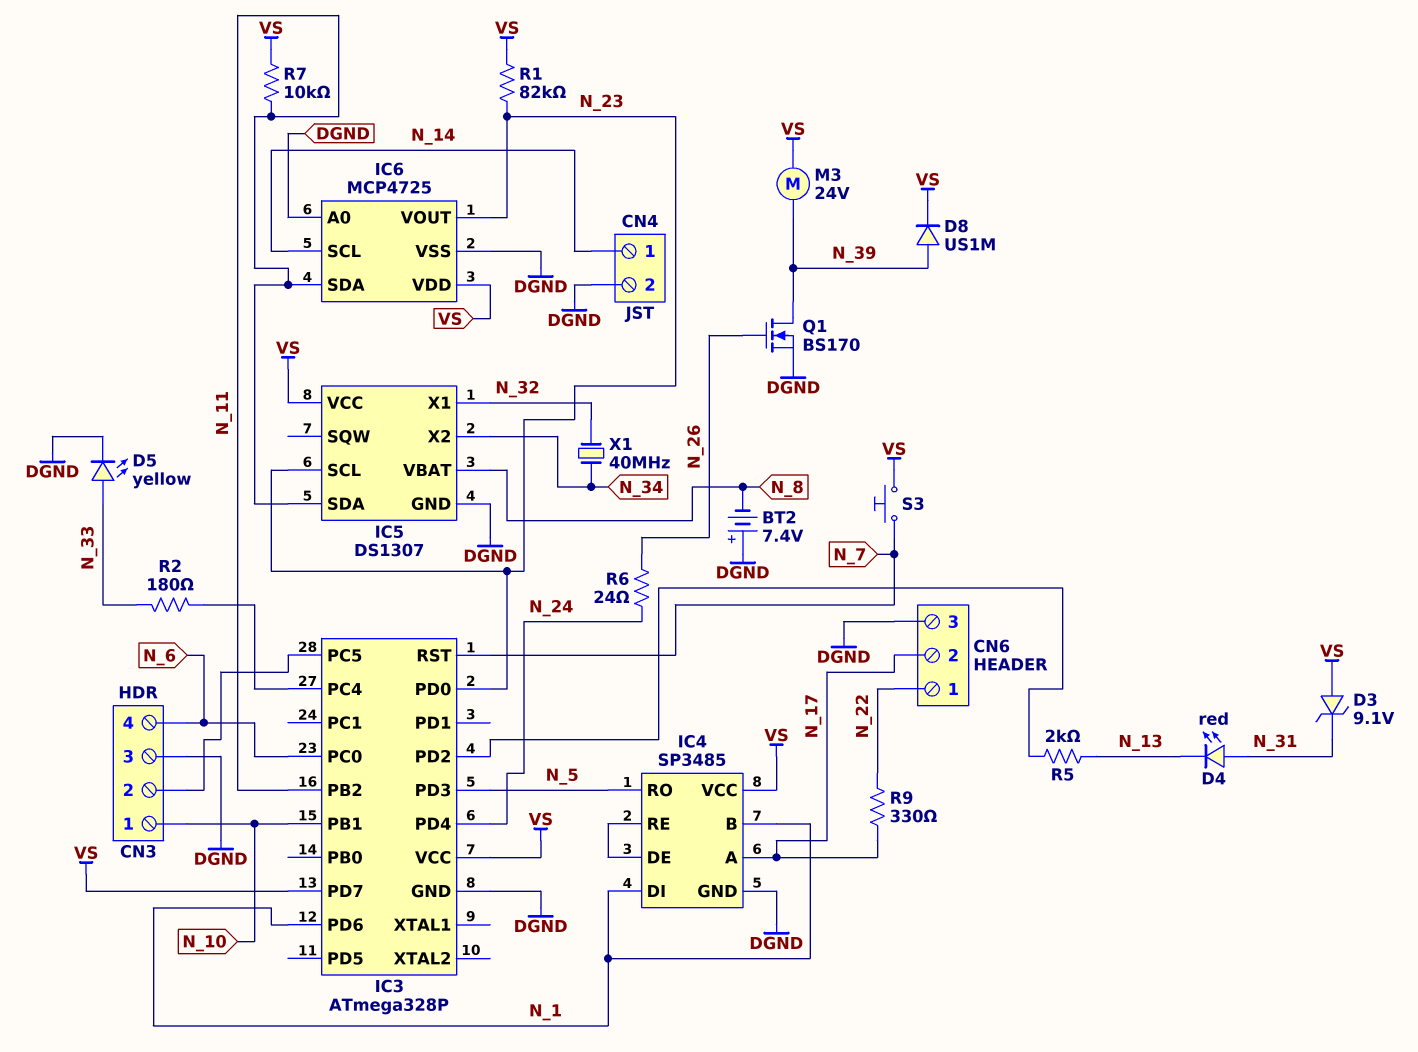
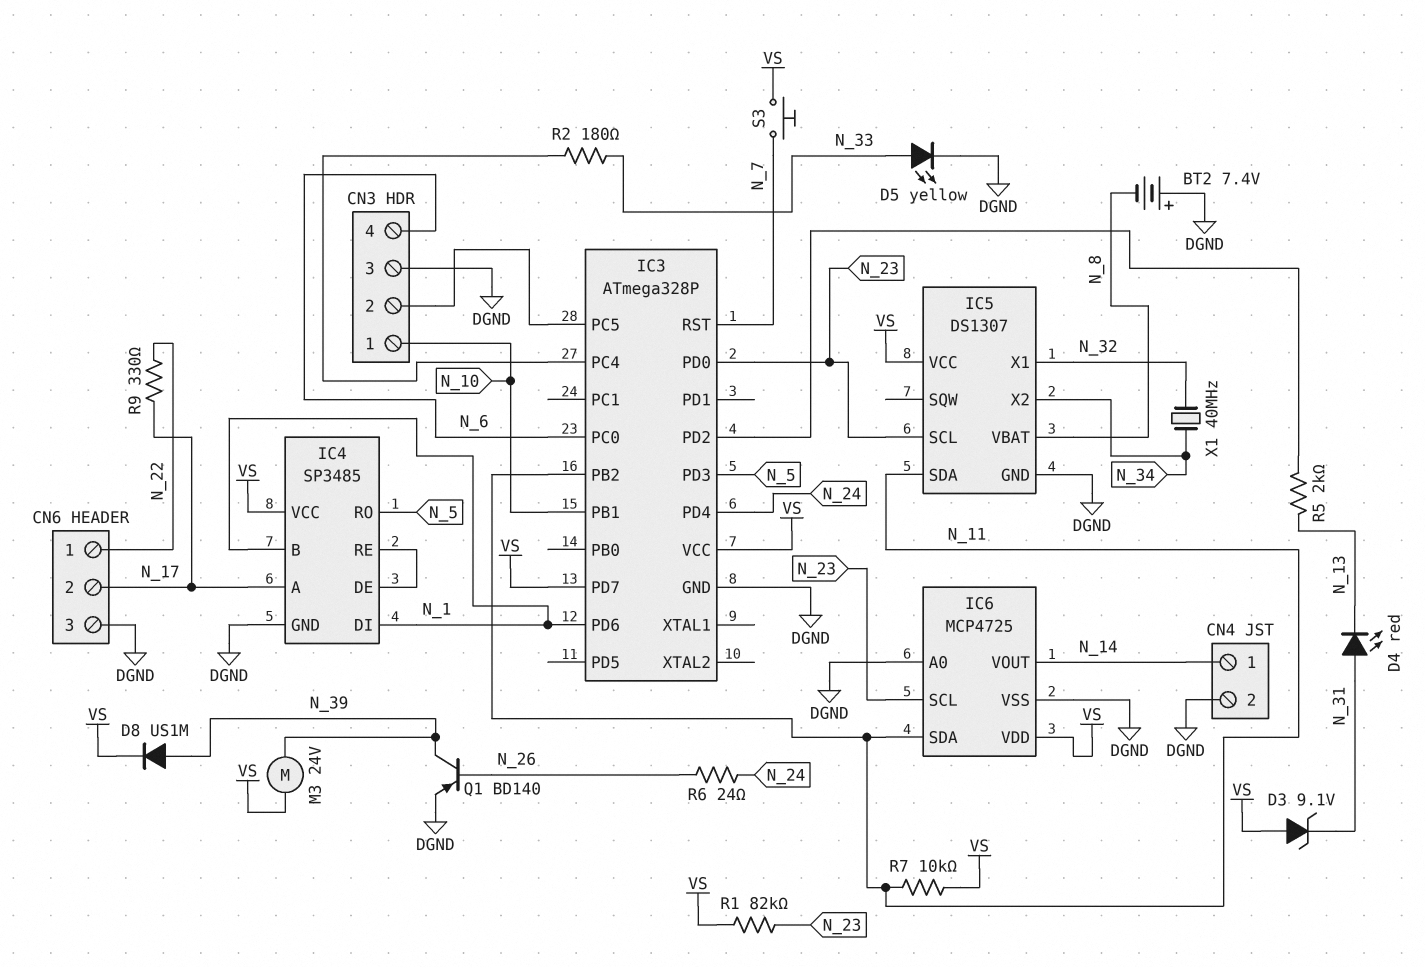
IC6 pin SCL: N_14 -> N_23
IC6 pin VOUT: N_23 -> N_14
Q1: NMOS BS170 (G N_26, D N_39, S DGND) -> PNP BD140 (B N_26, C N_39, E DGND)

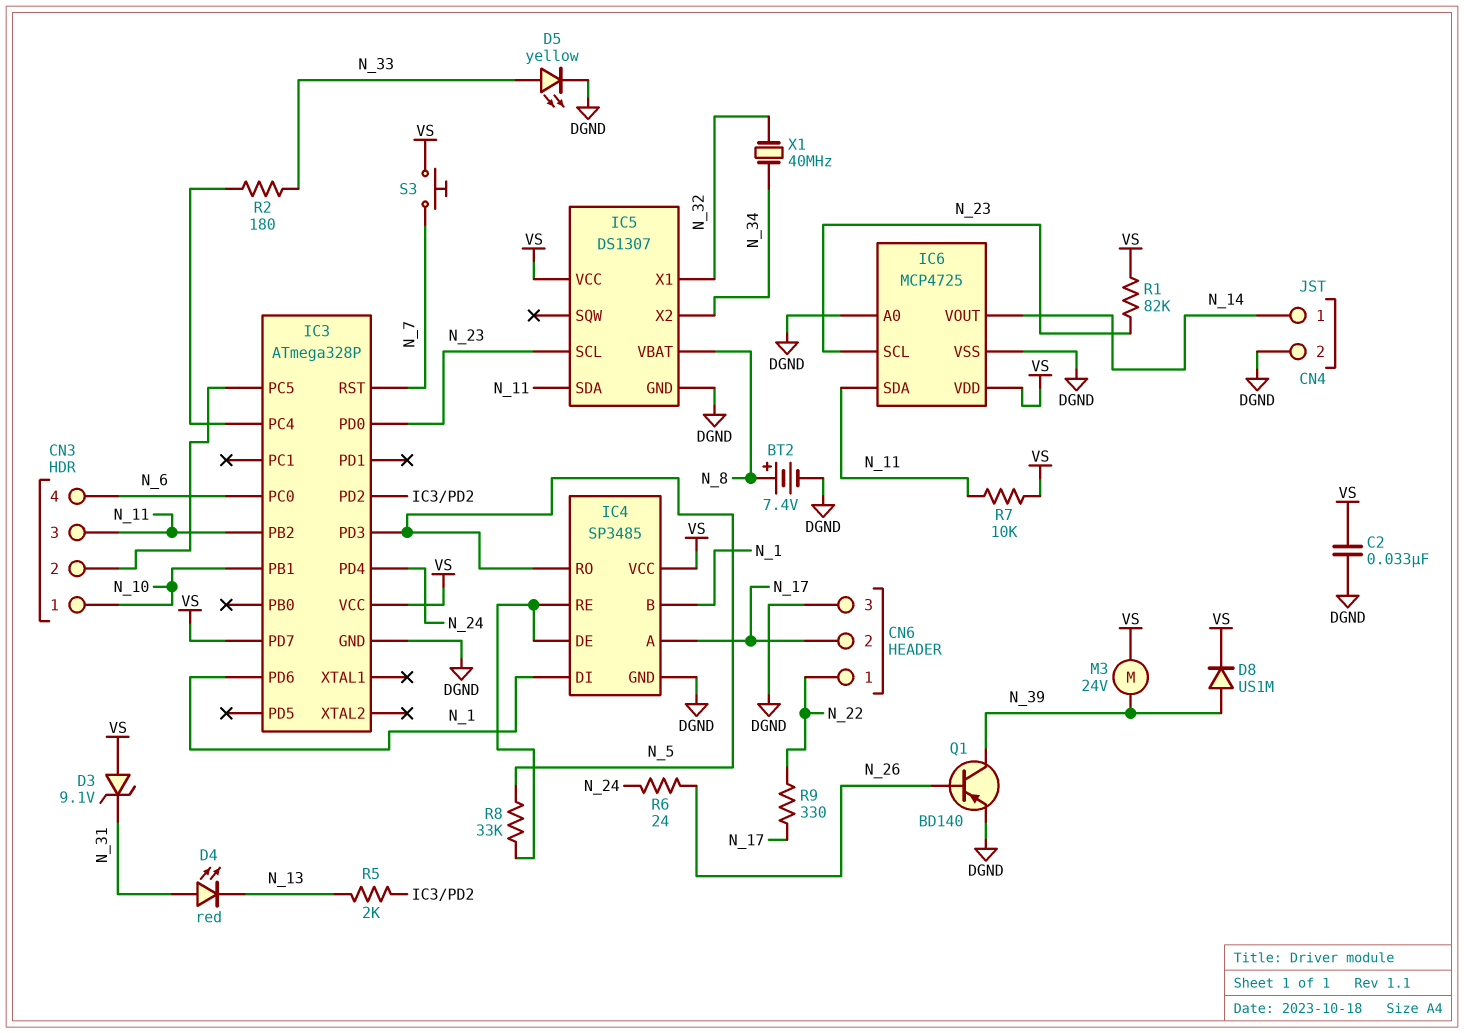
BT2: 7.4V (plus DGND, minus N_8) -> 7.4V (plus N_8, minus DGND)
C2: none -> 33nF (DGND, VS)
CN3 pin 3: DGND -> N_11
R8: none -> 33k (IC4/DE, N_5)

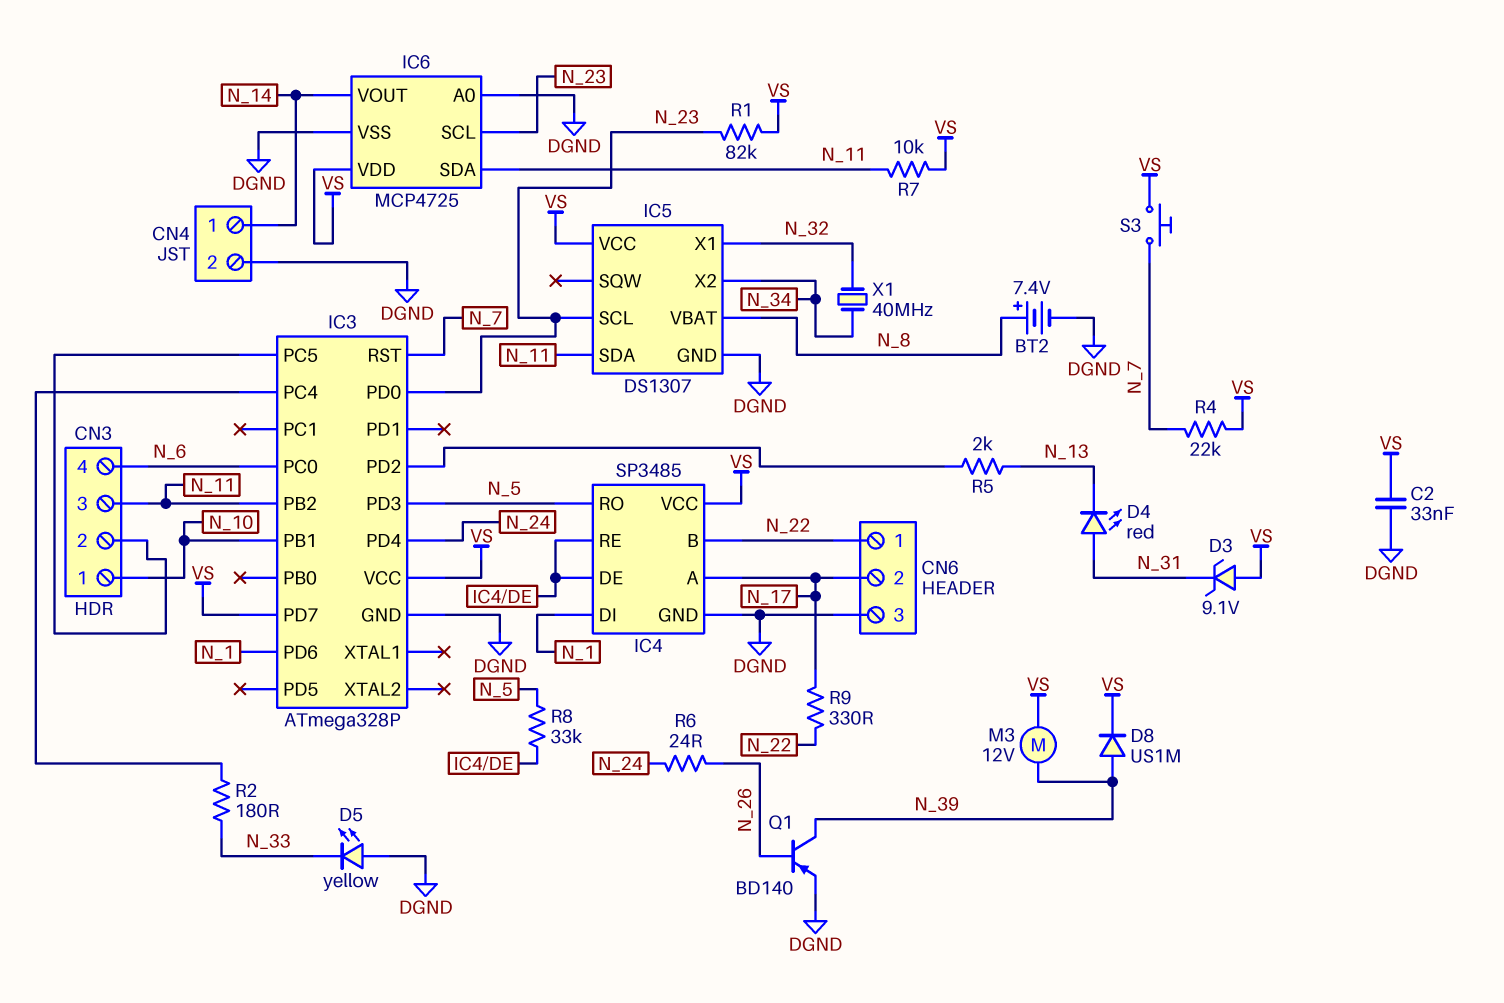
D5: LED yellow (A N_33, K DGND) -> LED yellow (A DGND, K N_33)
IC4 pin B: N_1 -> N_22
M3: motor 24V (N_39, VS) -> motor 12V (N_39, VS)
R4: none -> 22k (N_7, VS)

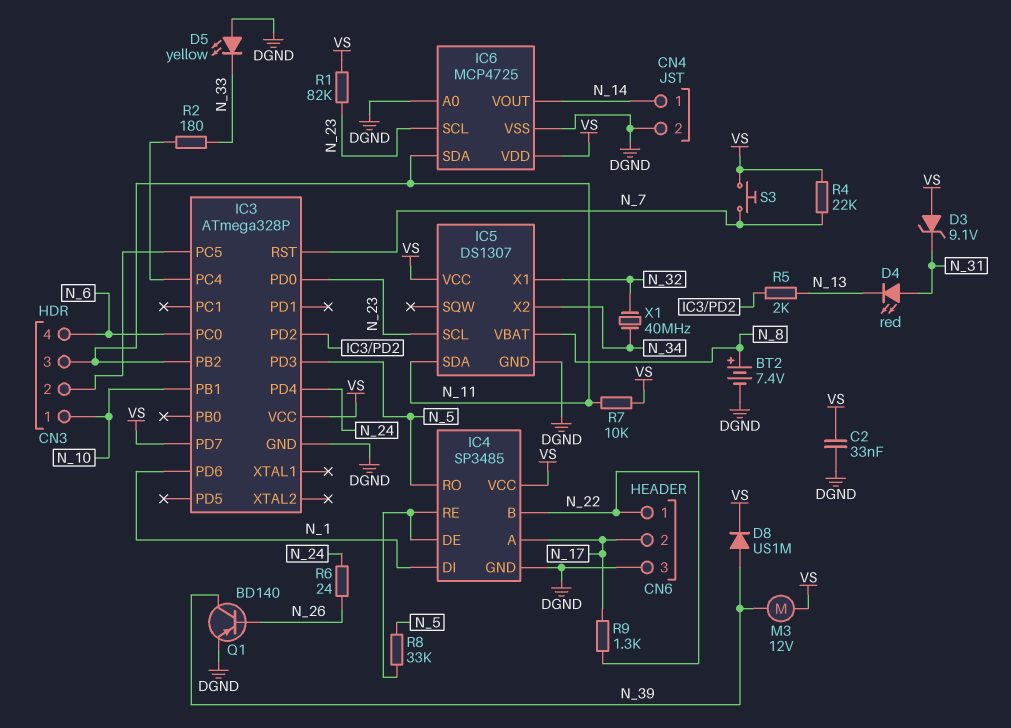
R9: 330 (N_17, N_22) -> 1.3k (N_17, N_22)

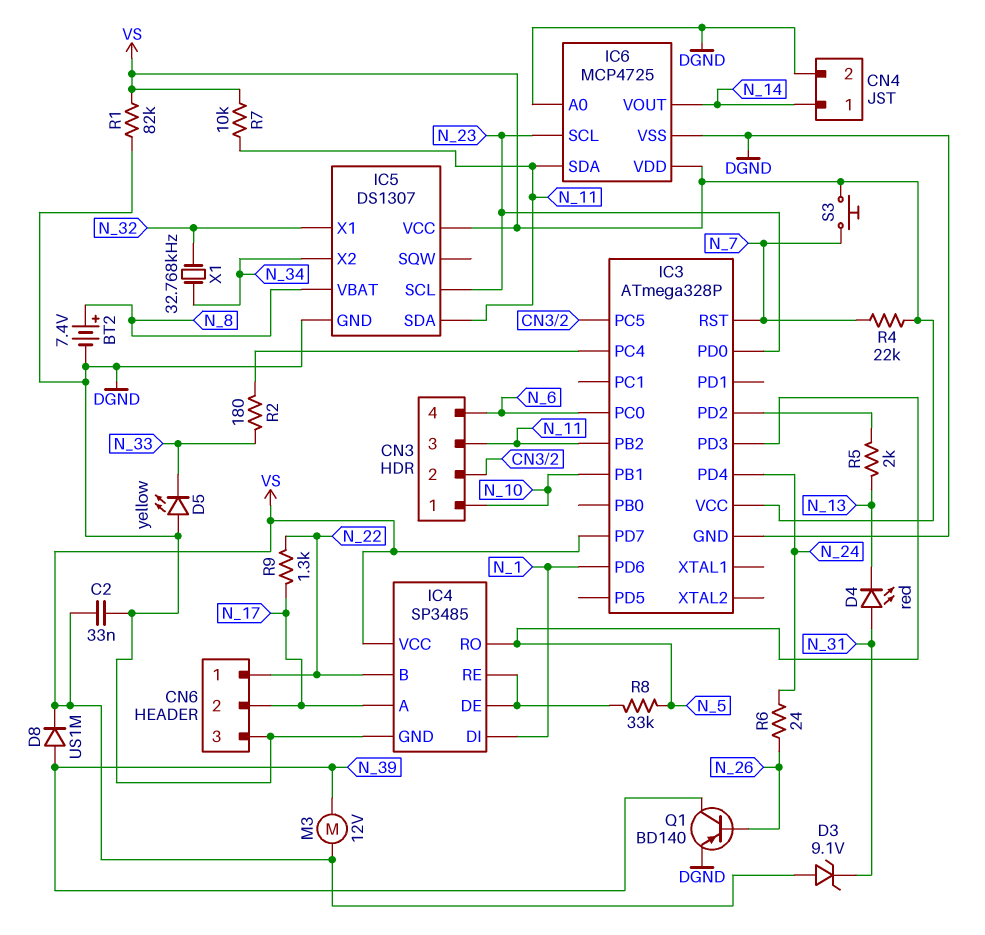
R1: 82k (N_23, VS) -> 82k (DGND, VS)
X1: 40MHz (N_32, N_34) -> 32.768kHz (N_32, N_34)

